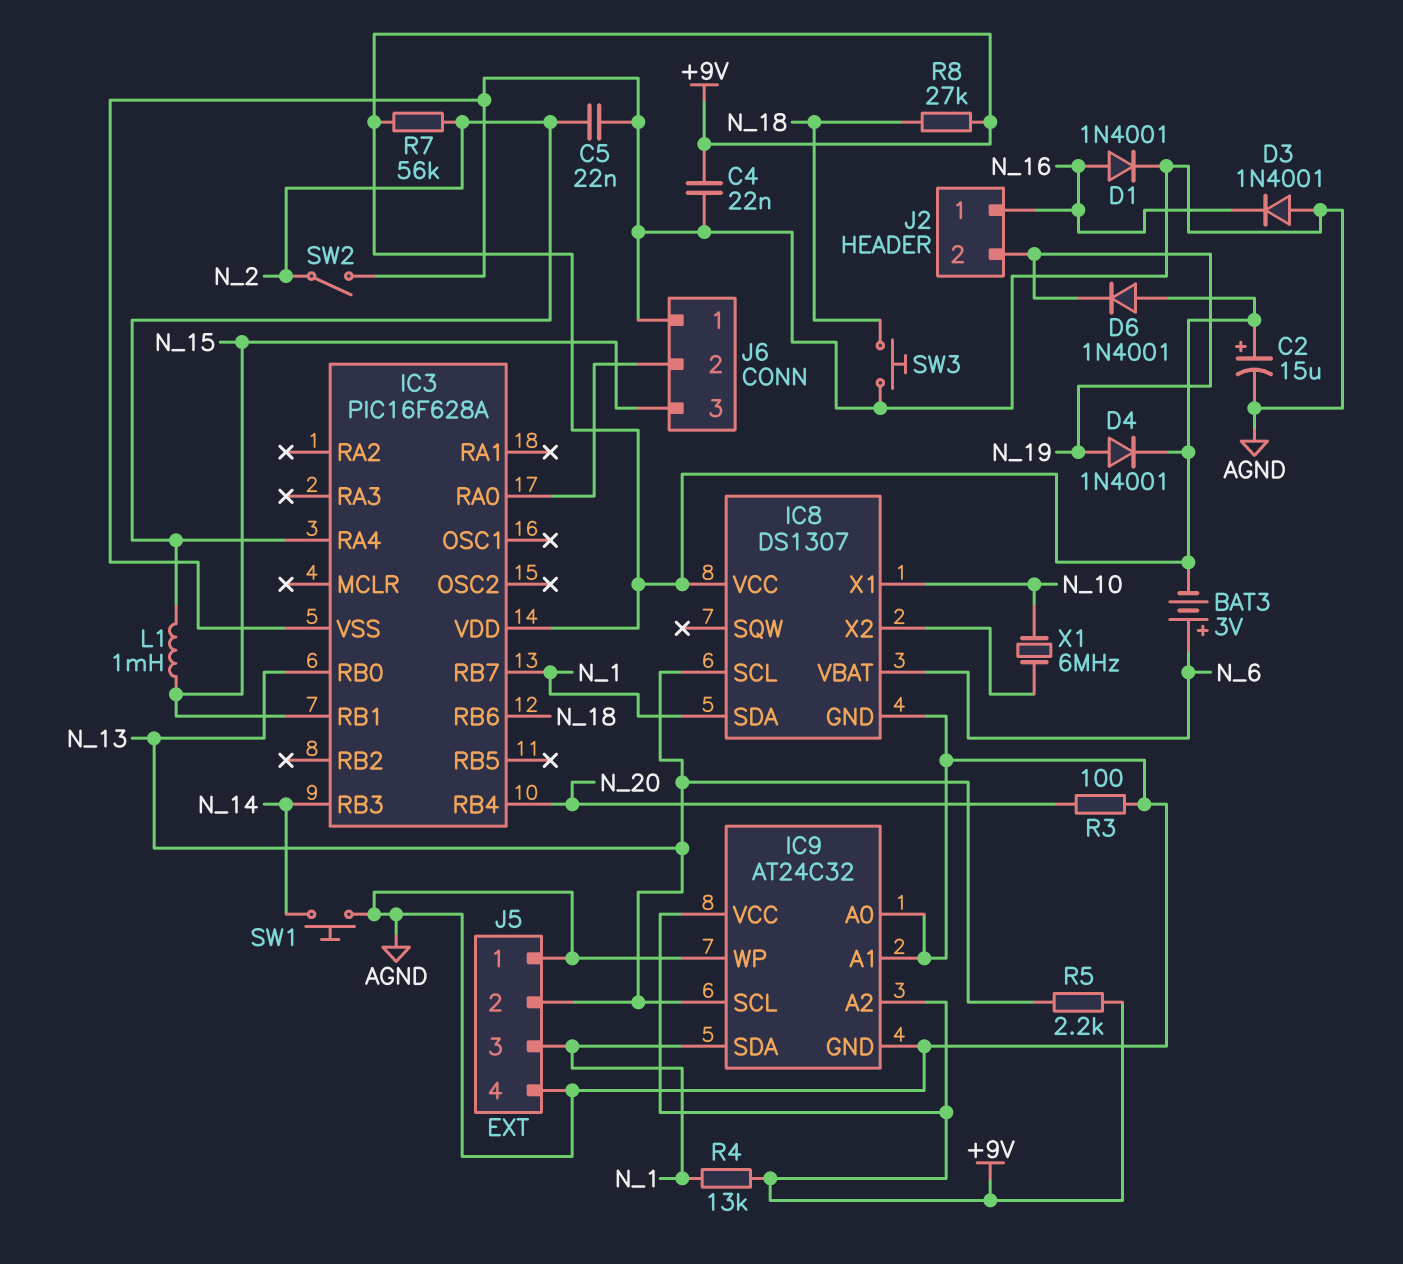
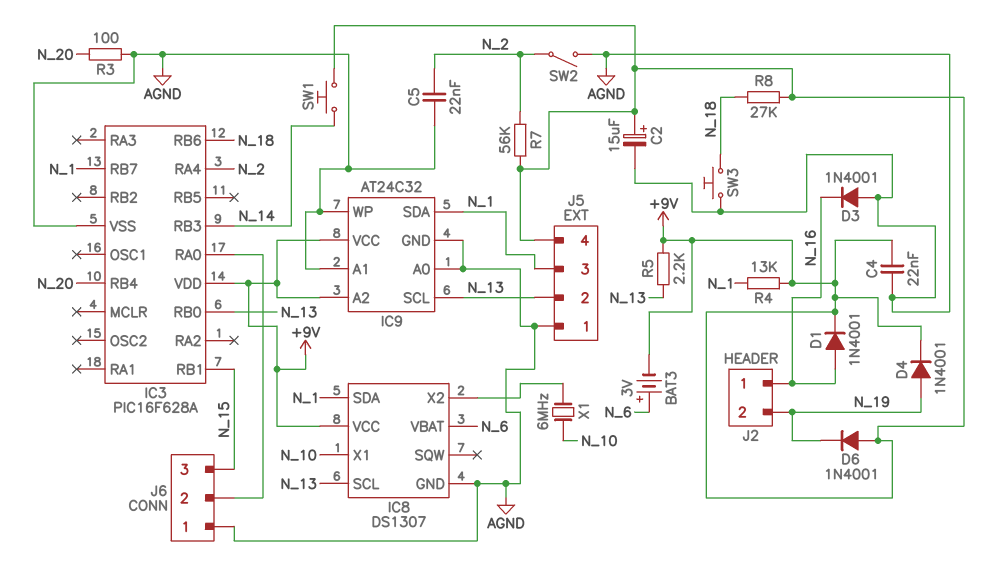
D1: diode 1N4001 (A N_16, K AGND) -> diode 1N4001 (A N_16, K +9V)
J5 pin 4: AGND -> +9V
L1: 1mH (N_2, N_15) -> none
SW1: button (AGND, N_14) -> button (+9V, N_14)

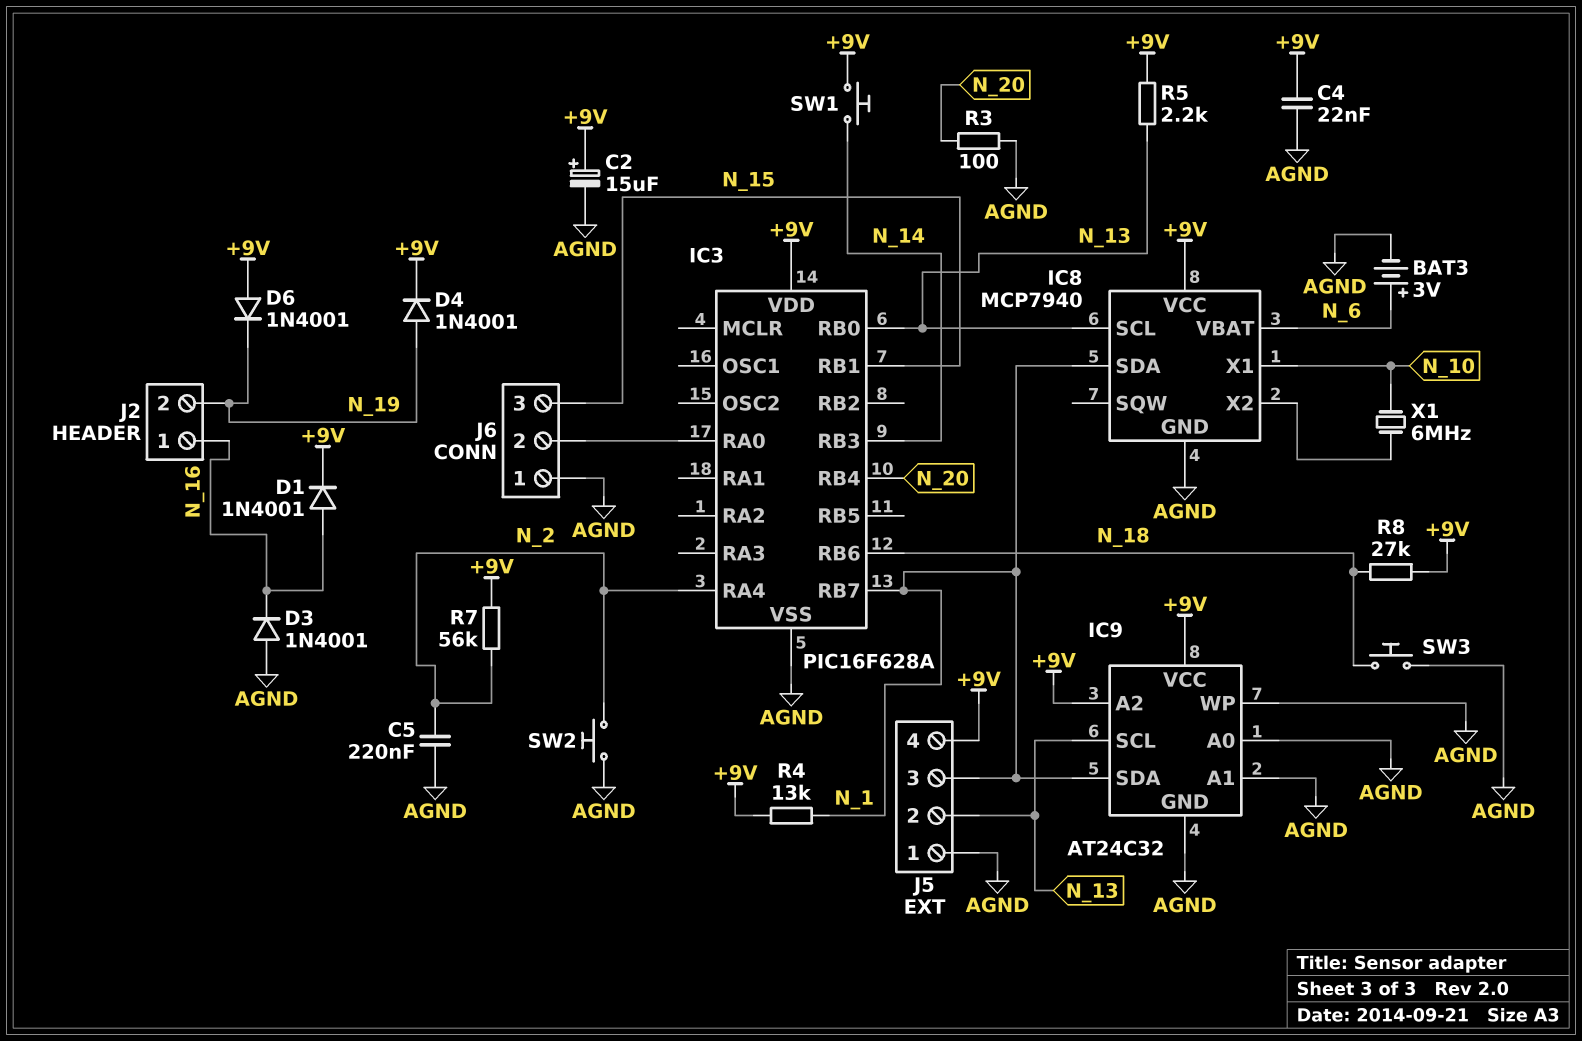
BAT3: 3V (plus N_6, minus +9V) -> 3V (plus N_6, minus AGND)
C5: 22nF (AGND, N_2) -> 220nF (AGND, N_2)
IC8: DS1307 -> MCP7940
SW2: switch (AGND, N_2) -> button (AGND, N_2)

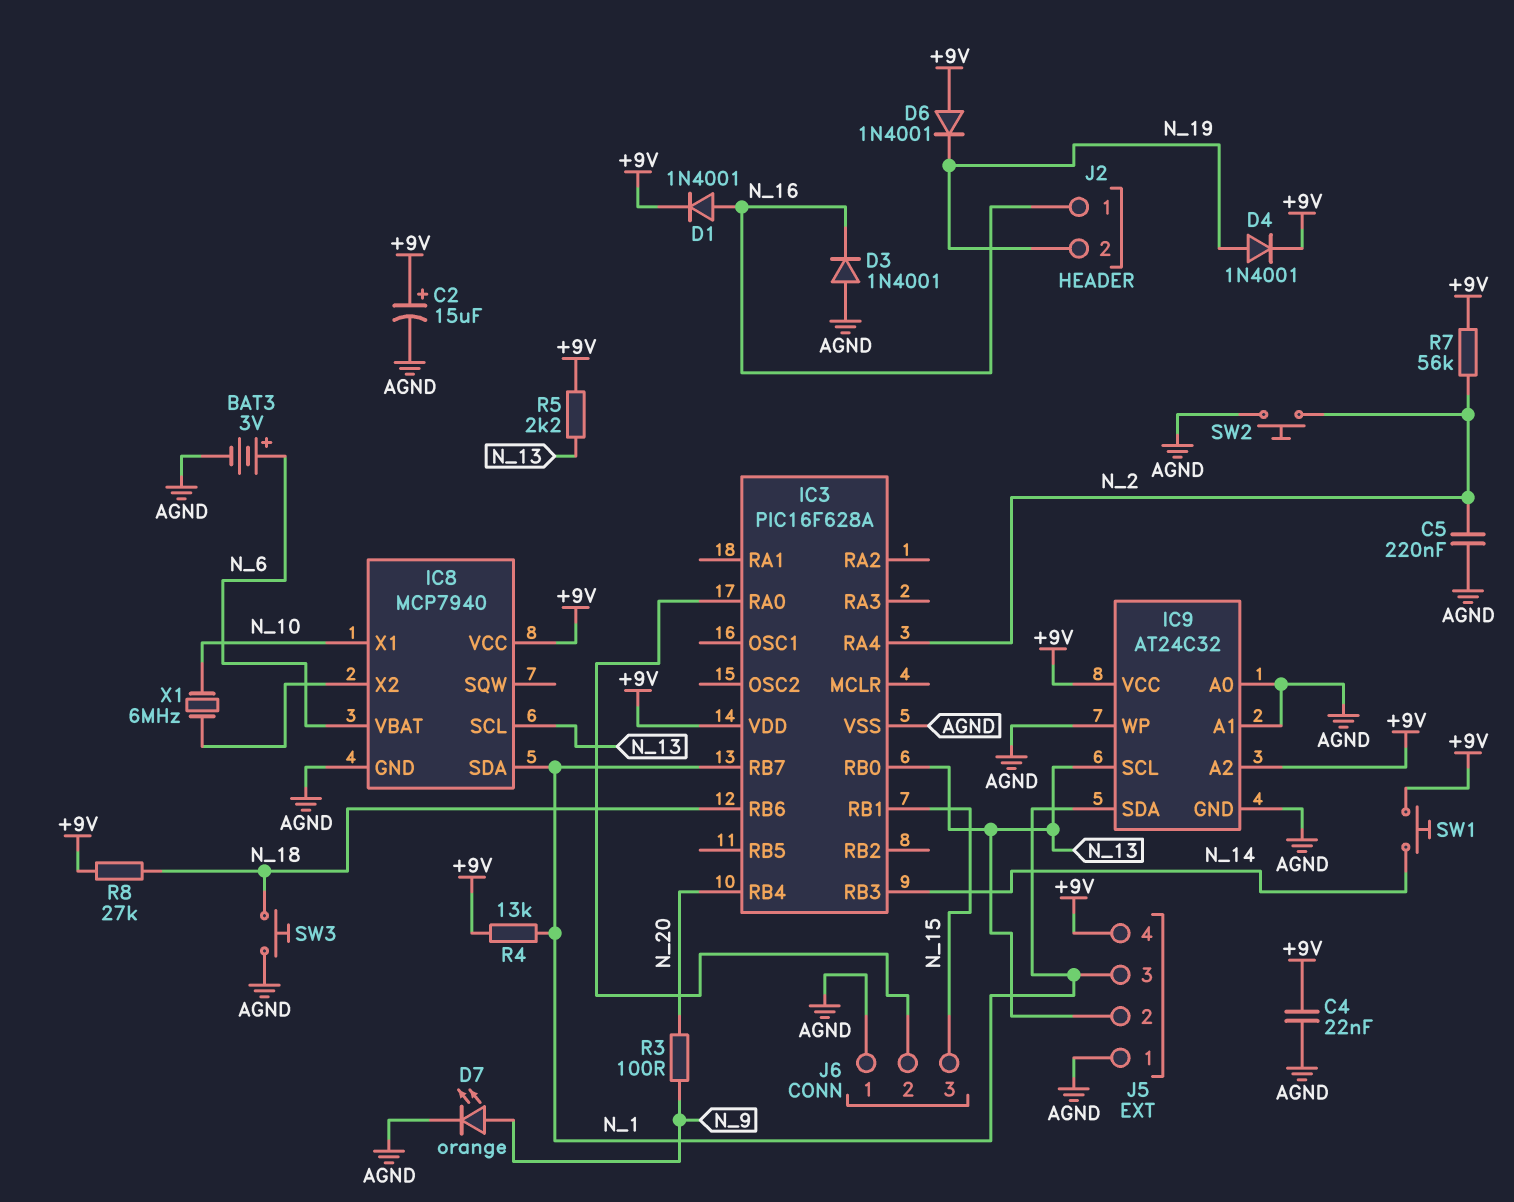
D7: none -> LED orange (A N_9, K AGND)
R3: 100 (AGND, N_20) -> 100 (N_9, N_20)

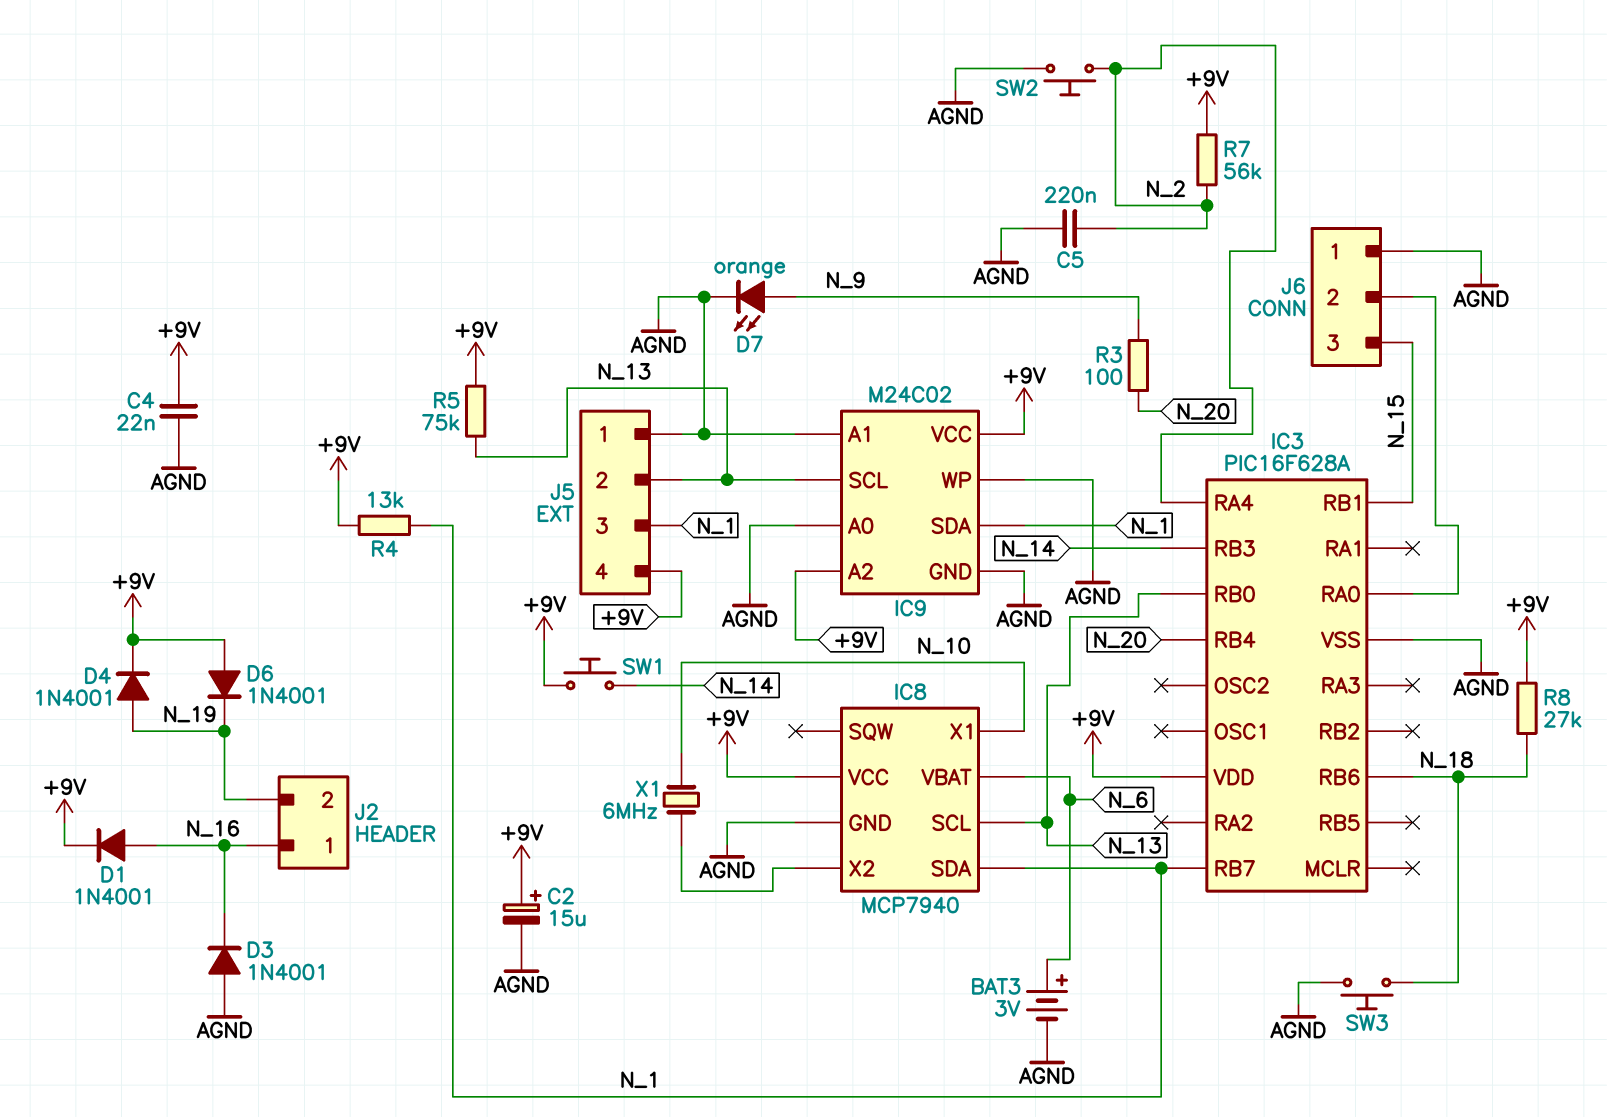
IC9: AT24C32 -> M24C02
R5: 2.2k (+9V, N_13) -> 75k (+9V, N_13)

